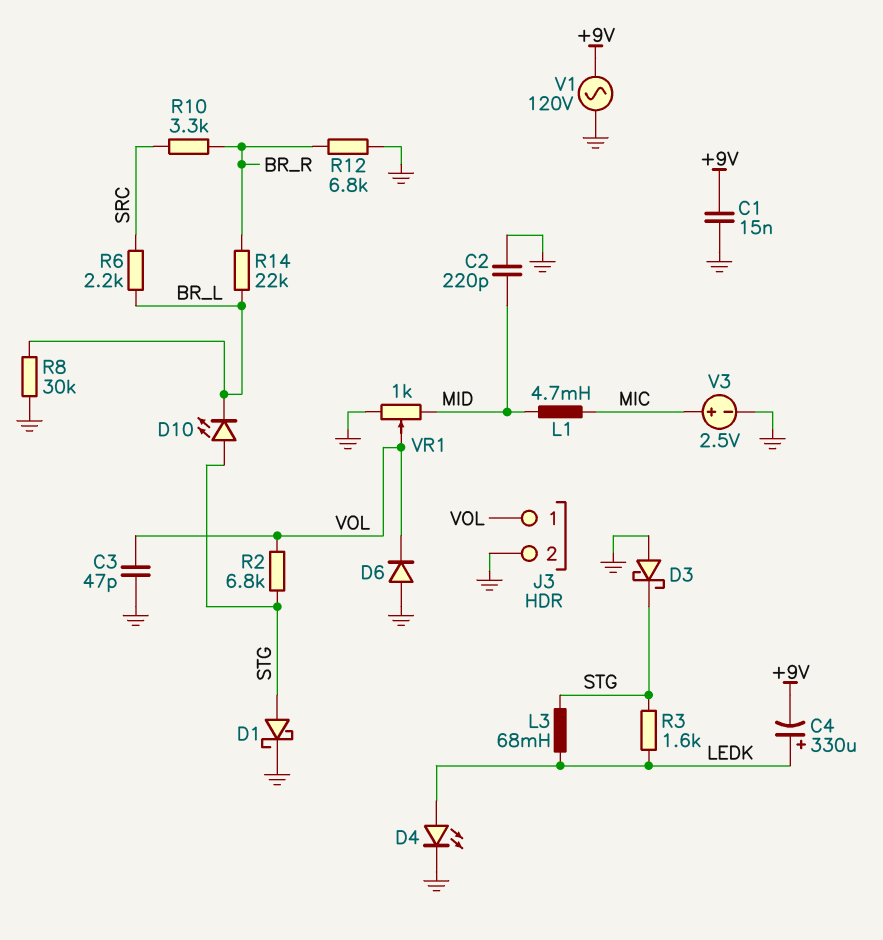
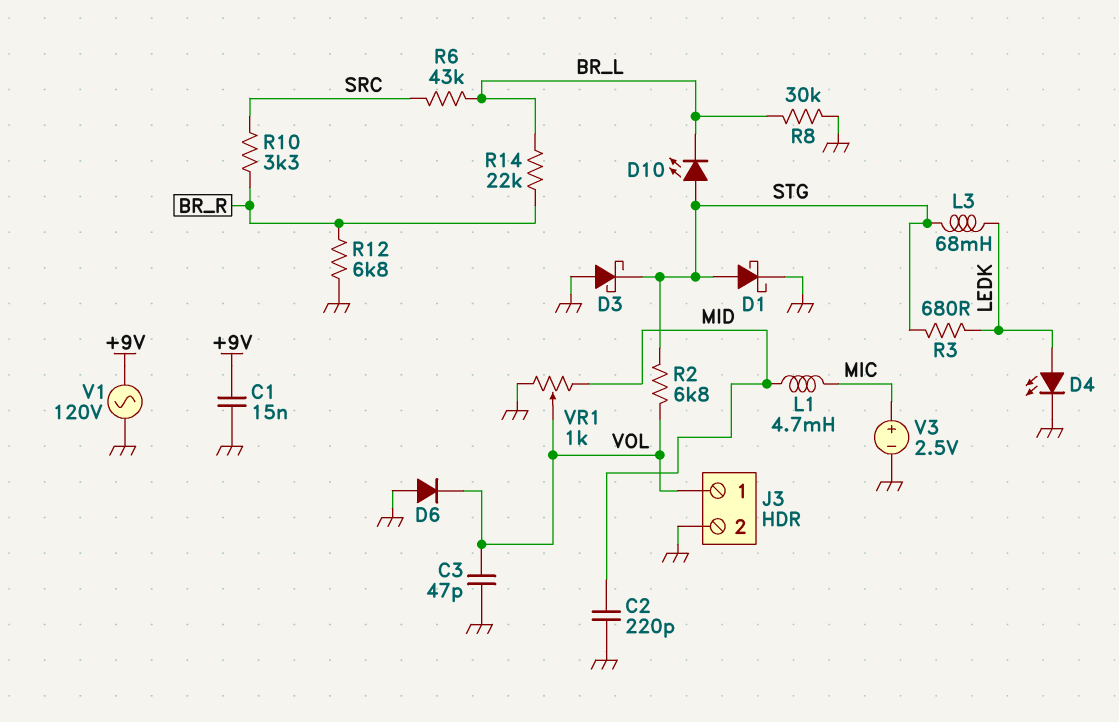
C4: 330uF (plus LEDK, minus +9V) -> none
R3: 1.6k (LEDK, STG) -> 680 (LEDK, STG)
R6: 2.2k (BR_L, SRC) -> 43k (BR_L, SRC)

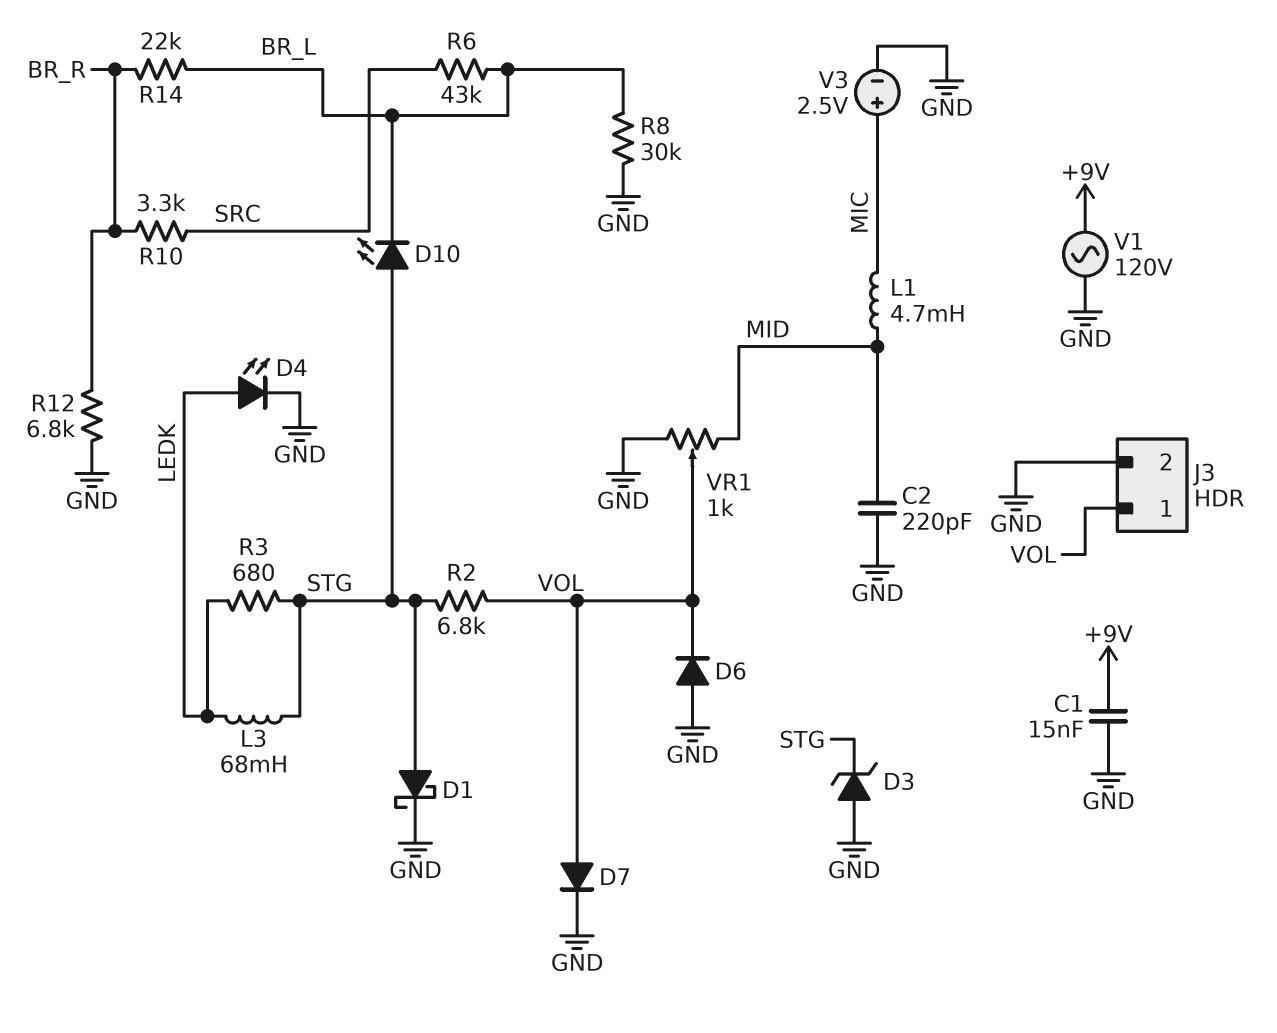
C3: 47pF (GND, VOL) -> none
D3: schottky (A GND, K STG) -> zener (A GND, K STG)
D7: none -> diode (A VOL, K GND)

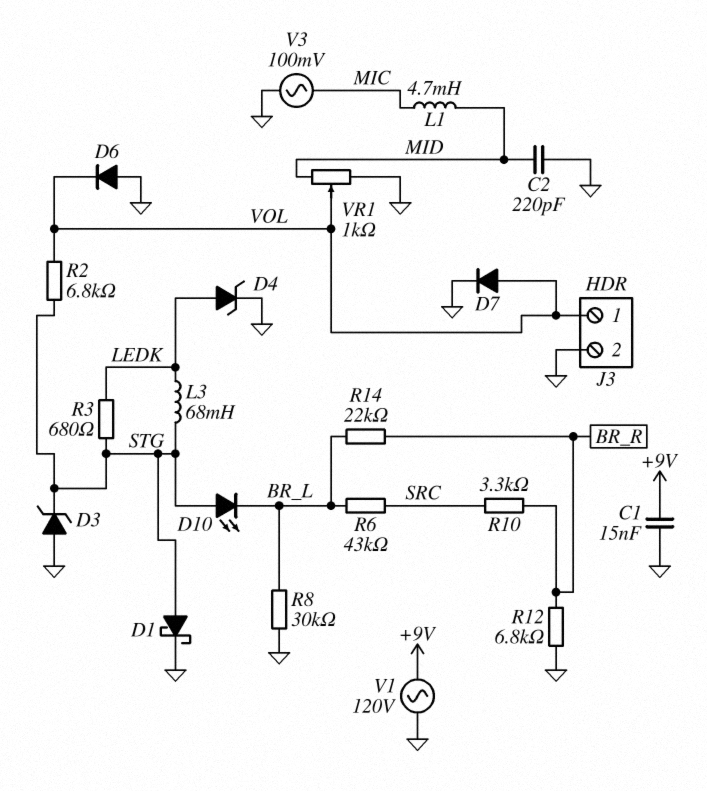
D4: LED (A LEDK, K GND) -> zener (A LEDK, K GND)
V3: 2.5V (plus MIC, minus GND) -> AC 100mV (GND, MIC)

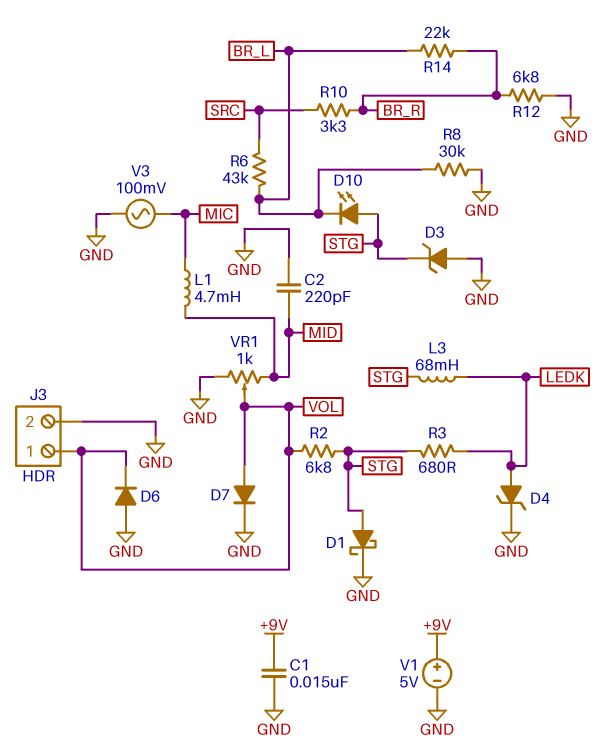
V1: AC 120V (+9V, GND) -> 5V (plus +9V, minus GND)

